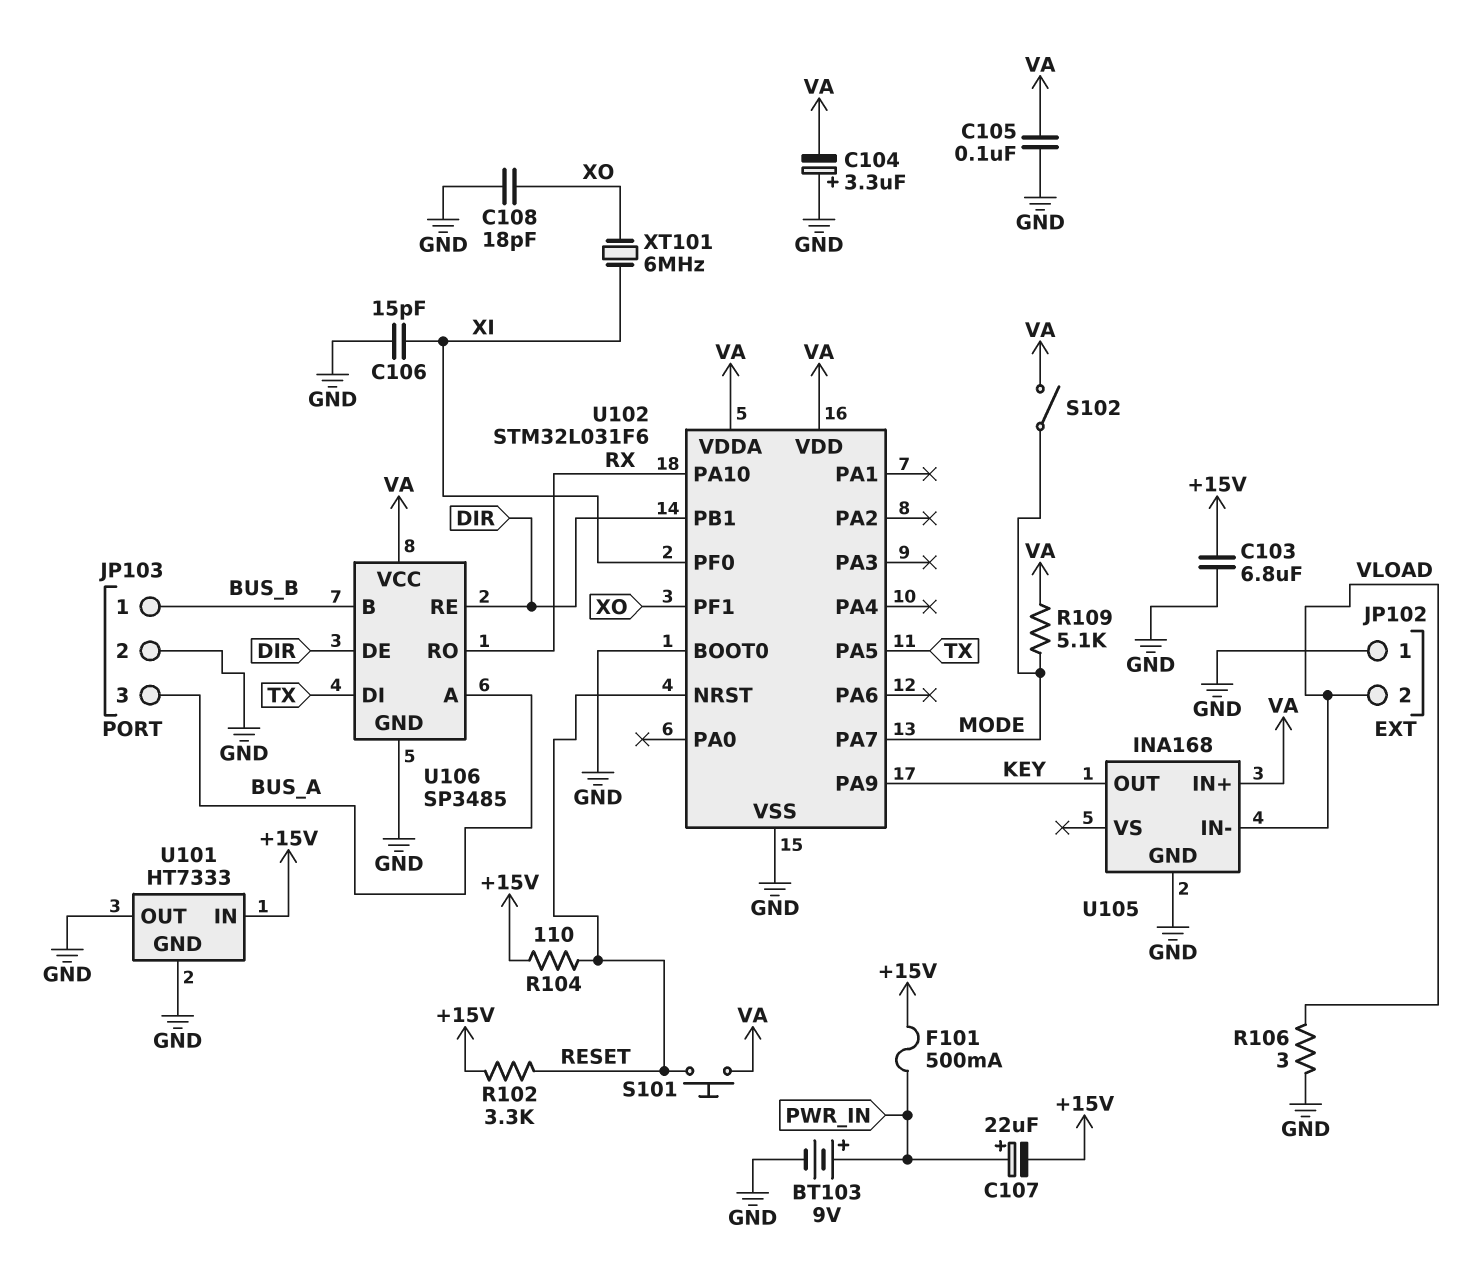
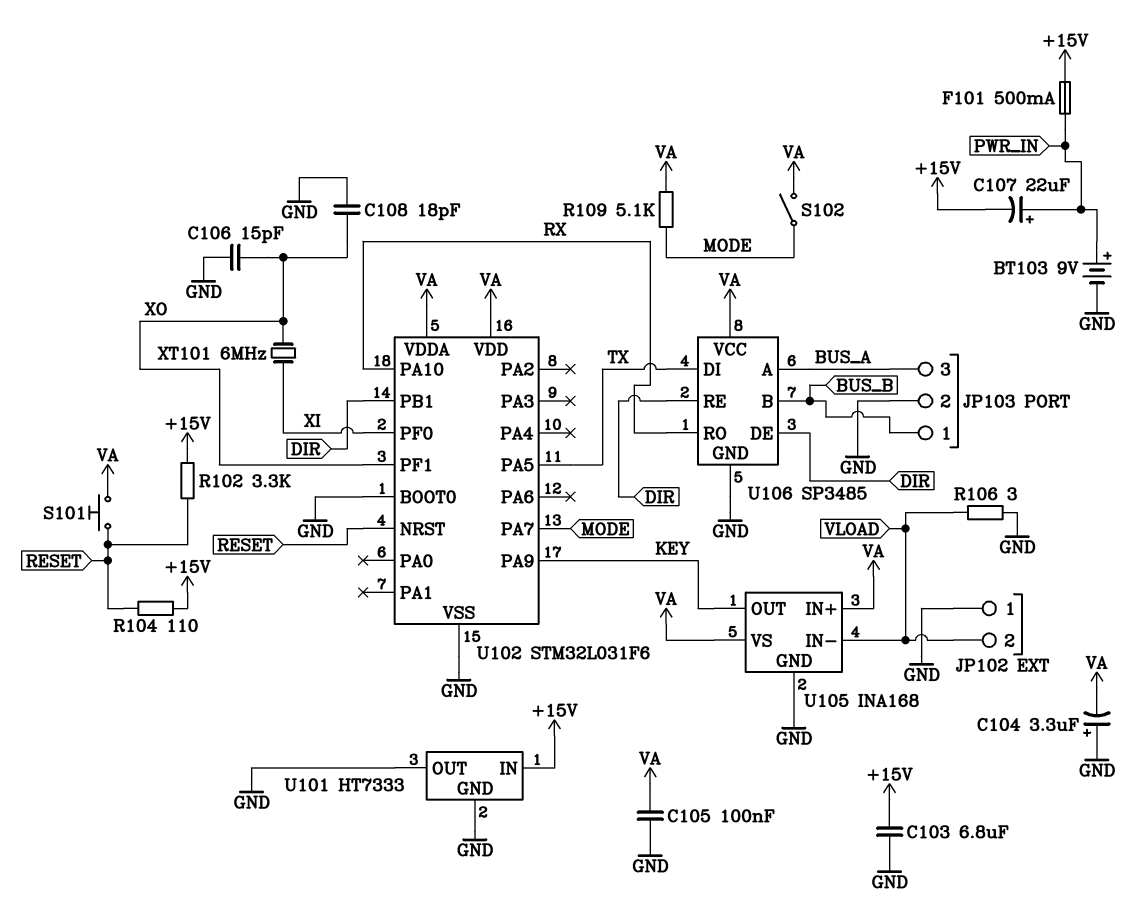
C106: 15pF (GND, XI) -> 15pF (GND, XO)
U105 pin VS: none -> VA

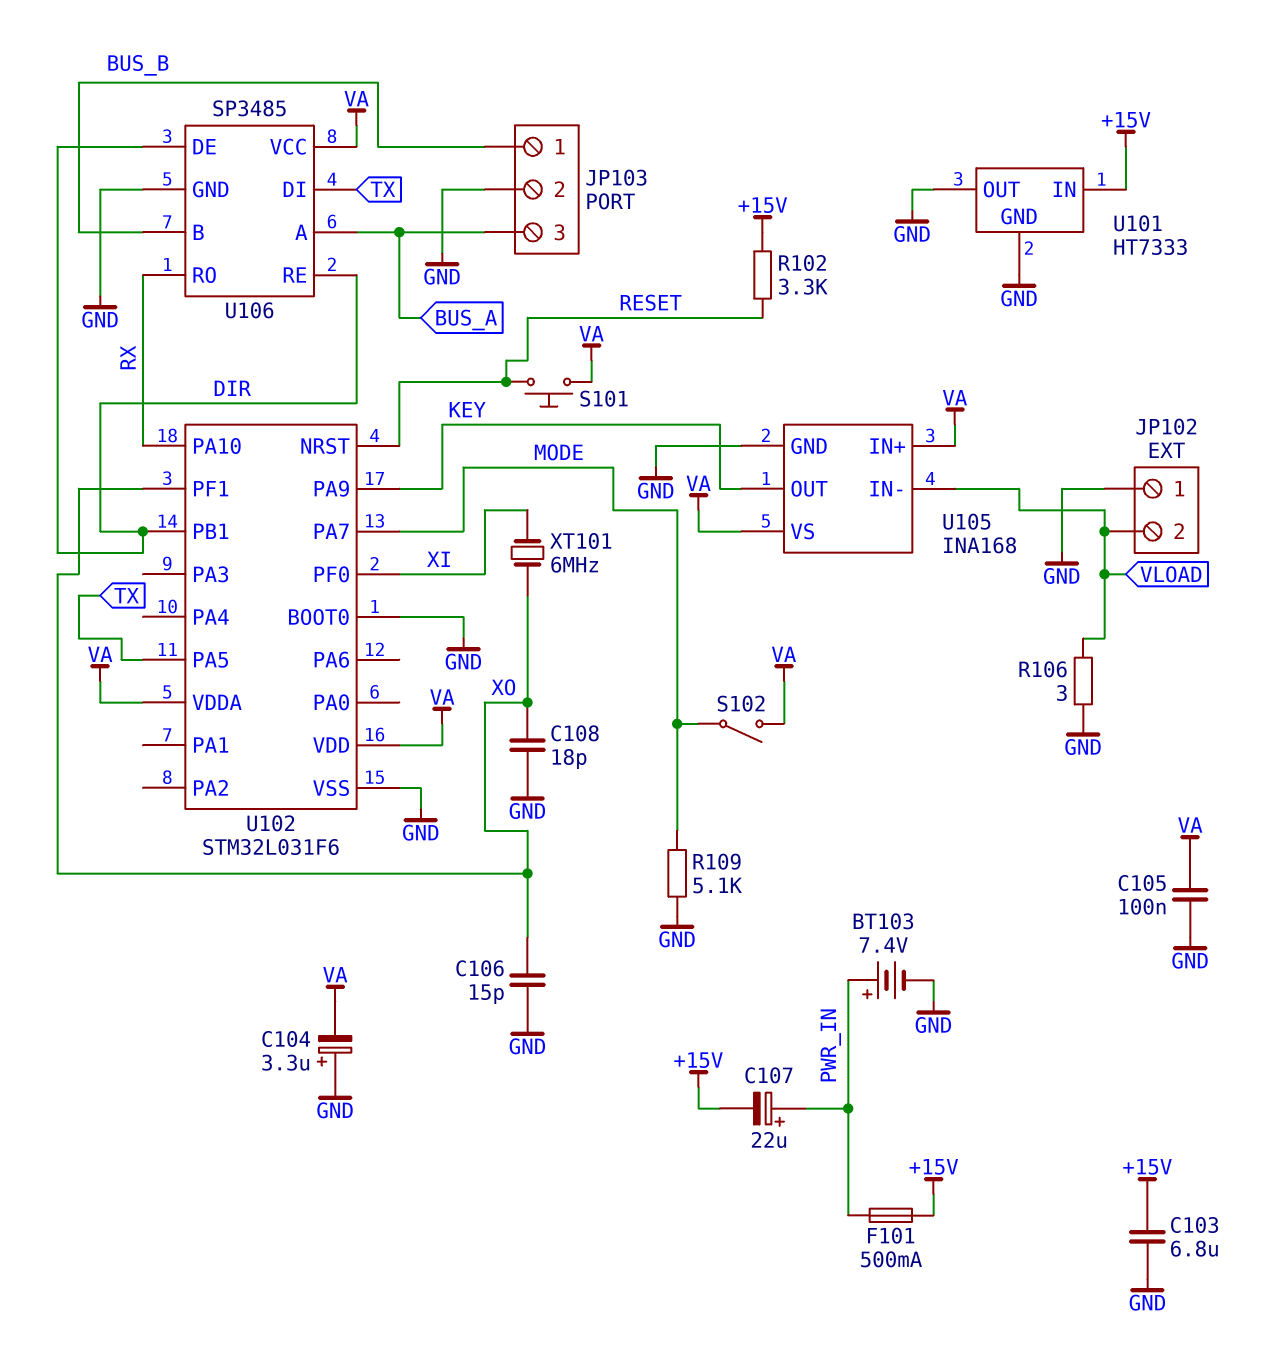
BT103: 9V (plus PWR_IN, minus GND) -> 7.4V (plus PWR_IN, minus GND)
R104: 110 (+15V, RESET) -> none
R109: 5.1k (MODE, VA) -> 5.1k (GND, MODE)

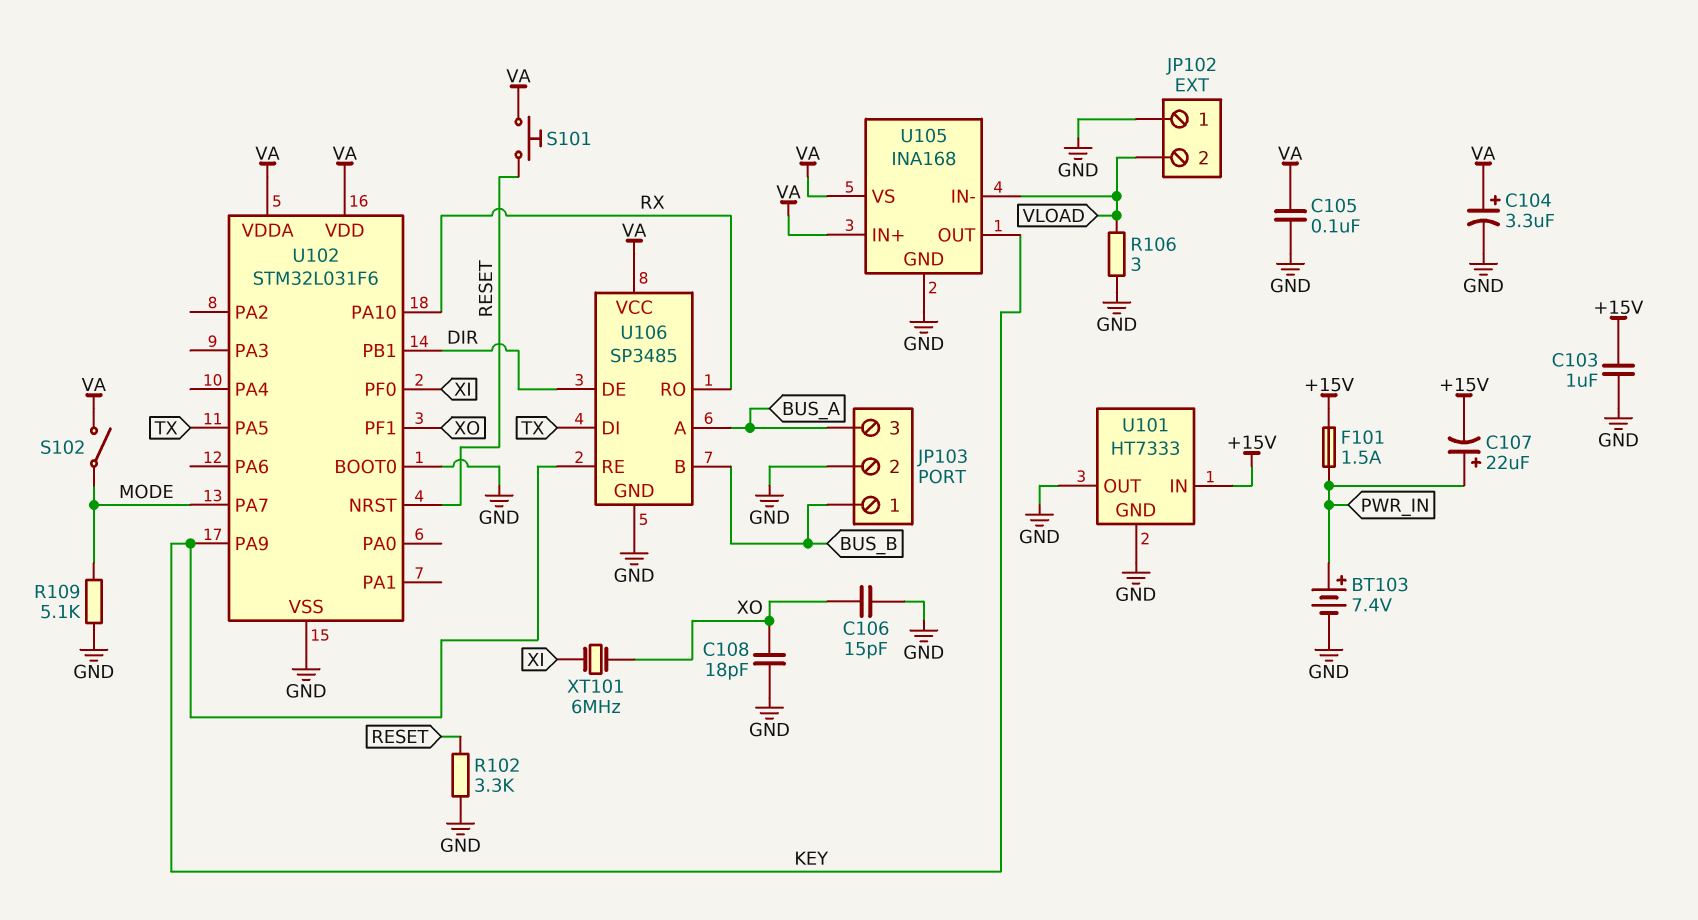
C103: 6.8uF (+15V, GND) -> 1uF (+15V, GND)
C104: 3.3uF (plus GND, minus VA) -> 3.3uF (plus VA, minus GND)
F101: 500mA (+15V, PWR_IN) -> 1.5A (+15V, PWR_IN)
R102: 3.3k (+15V, RESET) -> 3.3k (GND, RESET)
U106 pin RE: DIR -> KEY

